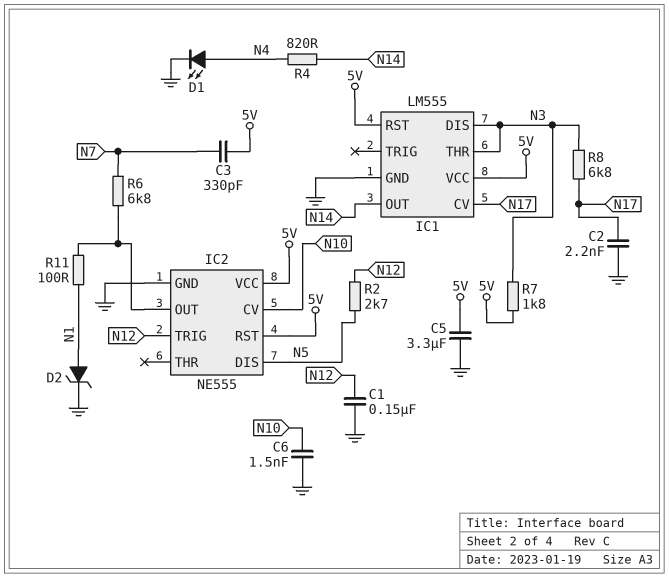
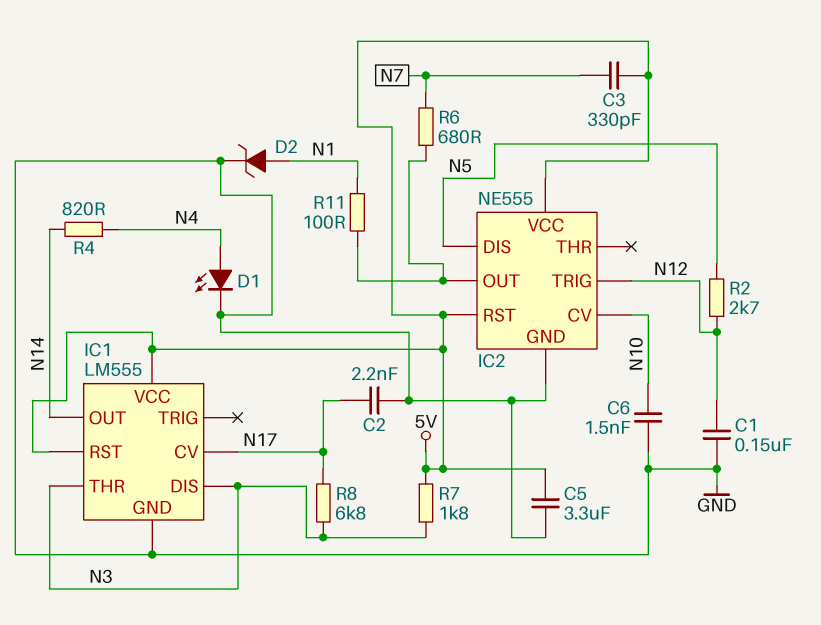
R6: 6.8k (IC2/OUT, N7) -> 680 (IC2/OUT, N7)

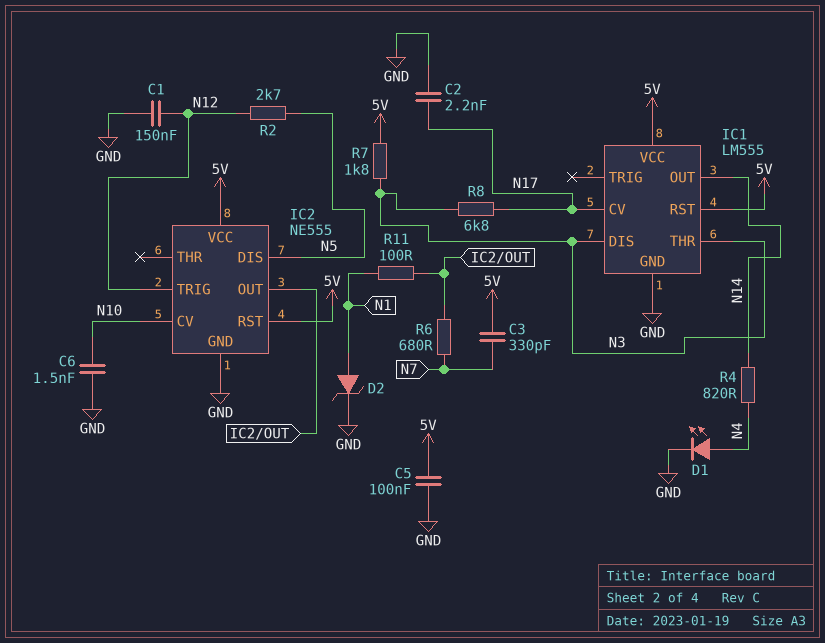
C5: 3.3uF (5V, GND) -> 100nF (5V, GND)

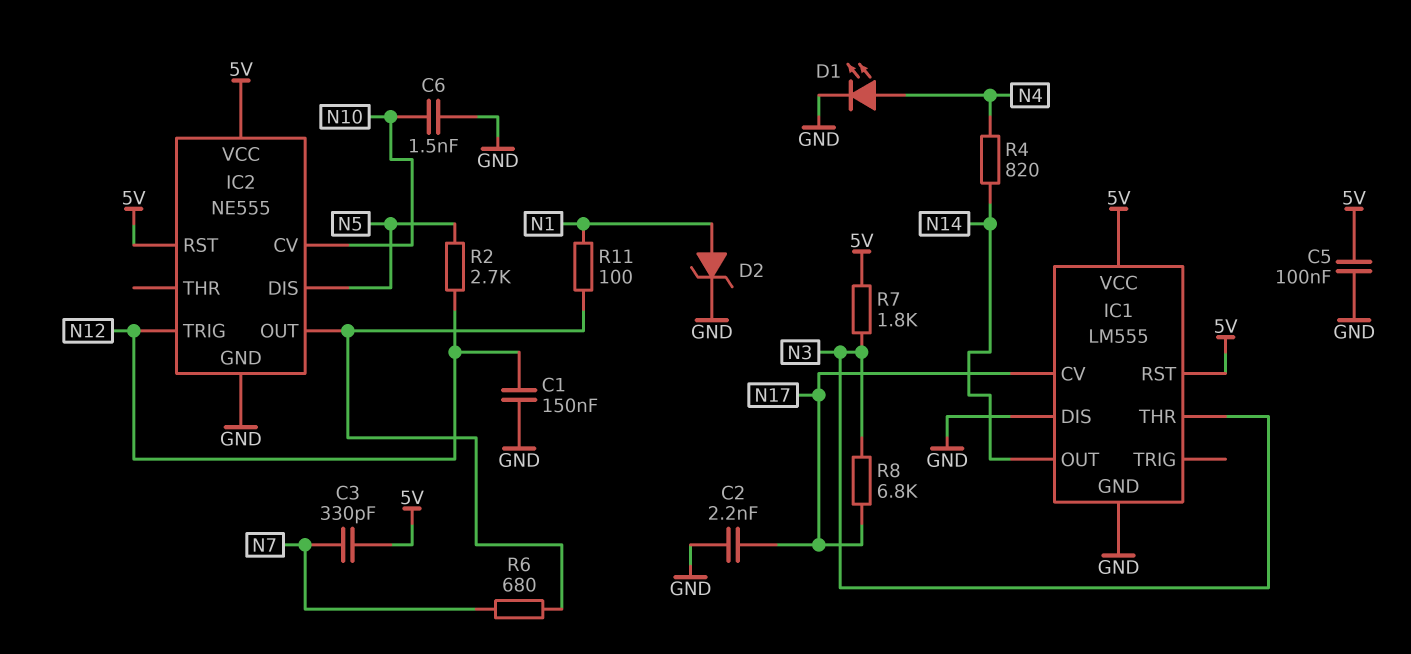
IC1 pin DIS: N3 -> GND

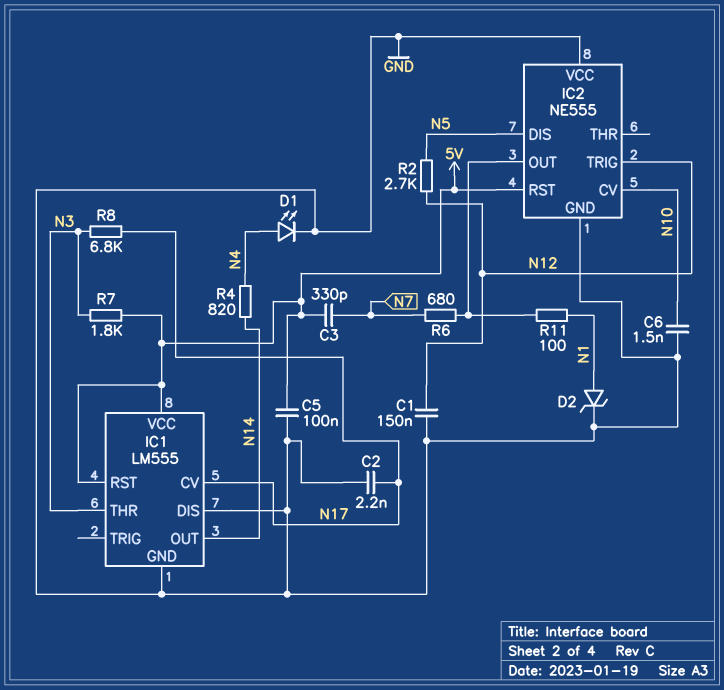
IC2 pin VCC: 5V -> GND

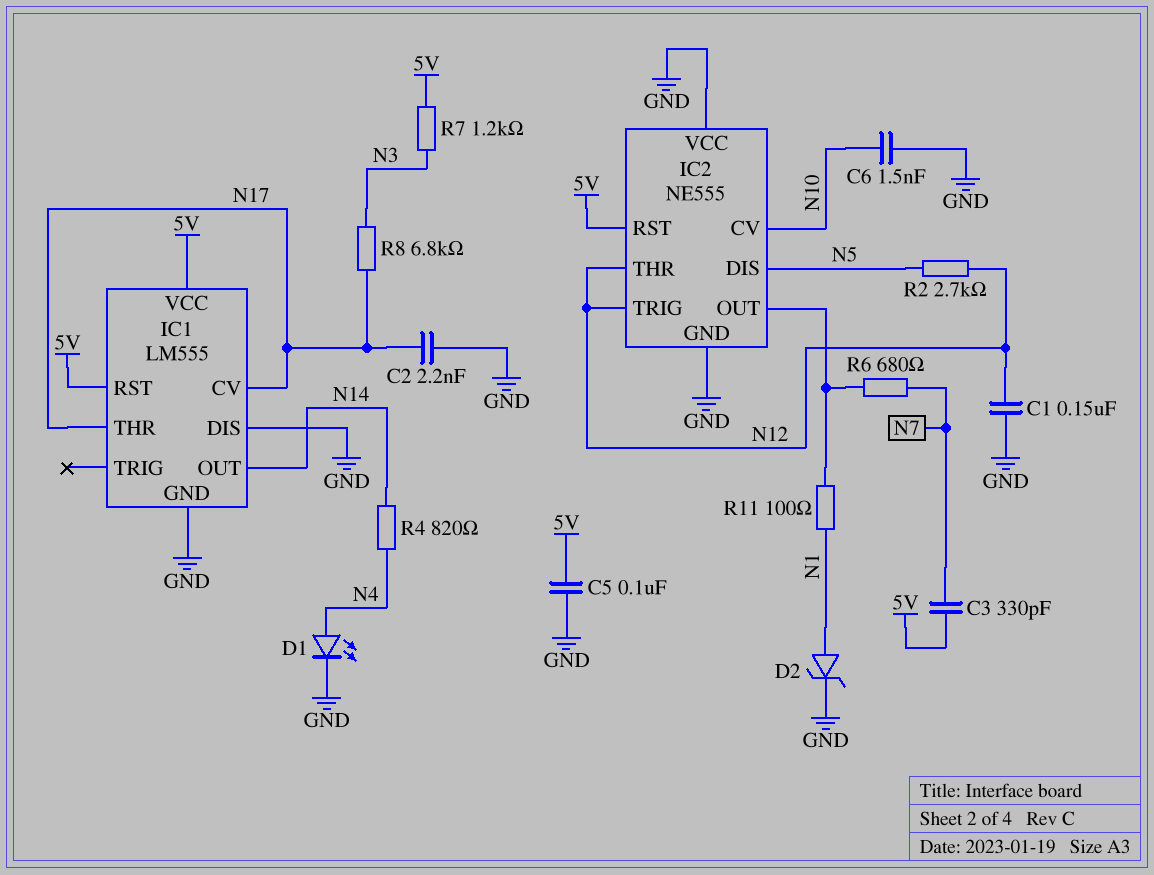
IC1 pin THR: N3 -> N17
IC2 pin THR: none -> N12
R7: 1.8k (5V, N3) -> 1.2k (5V, N3)

